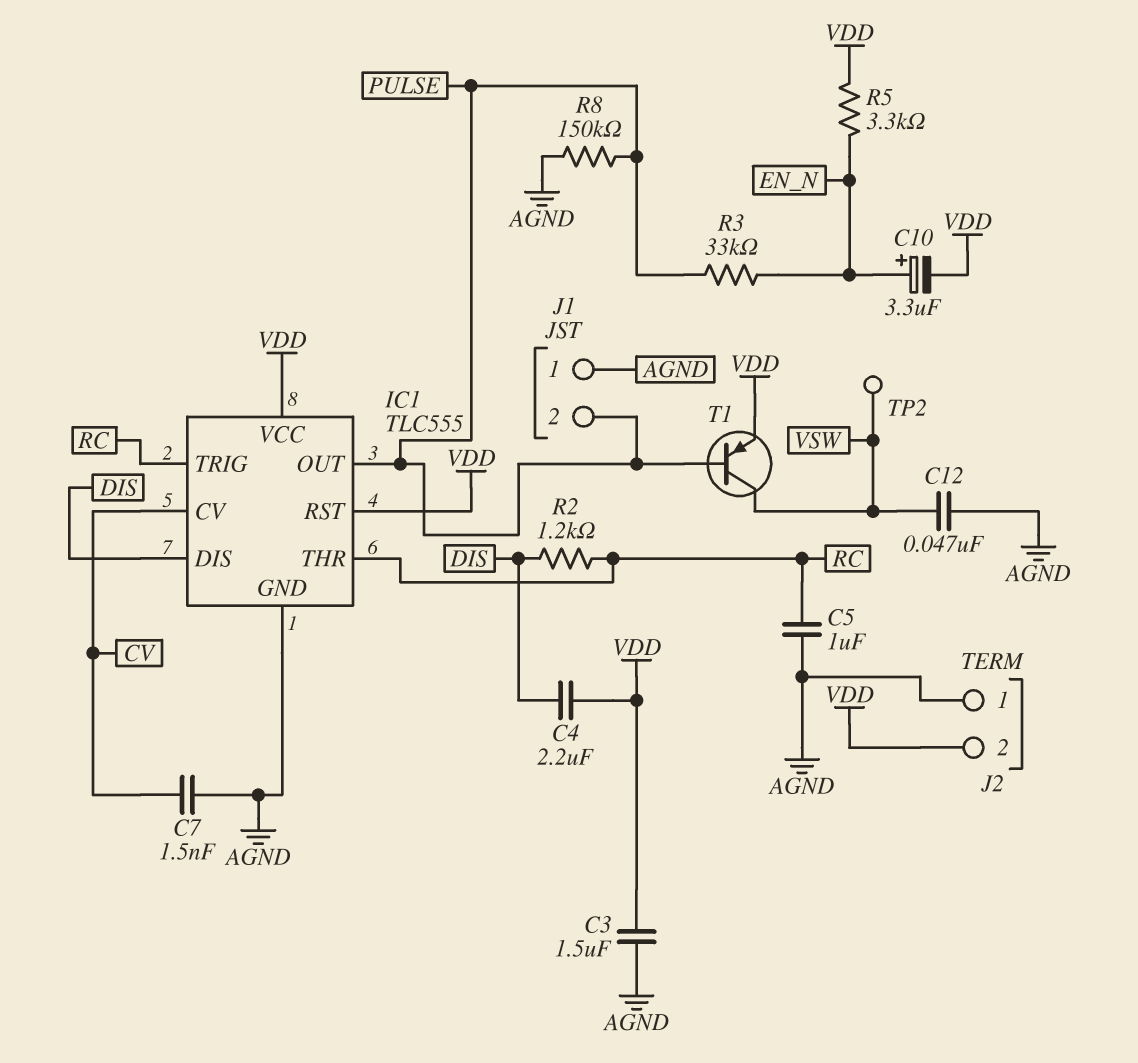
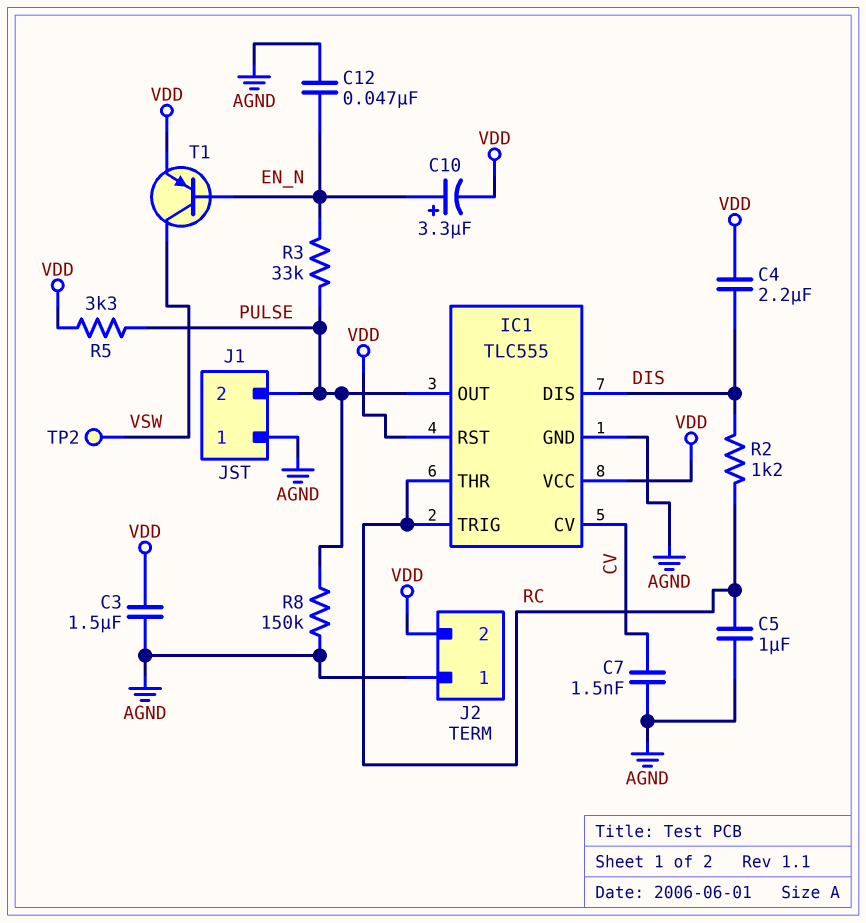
C12: 47nF (AGND, VSW) -> 47nF (AGND, EN_N)
R5: 3.3k (EN_N, VDD) -> 3.3k (PULSE, VDD)
T1: PNP (B PULSE, C VSW, E VDD) -> PNP (B EN_N, C VSW, E VDD)

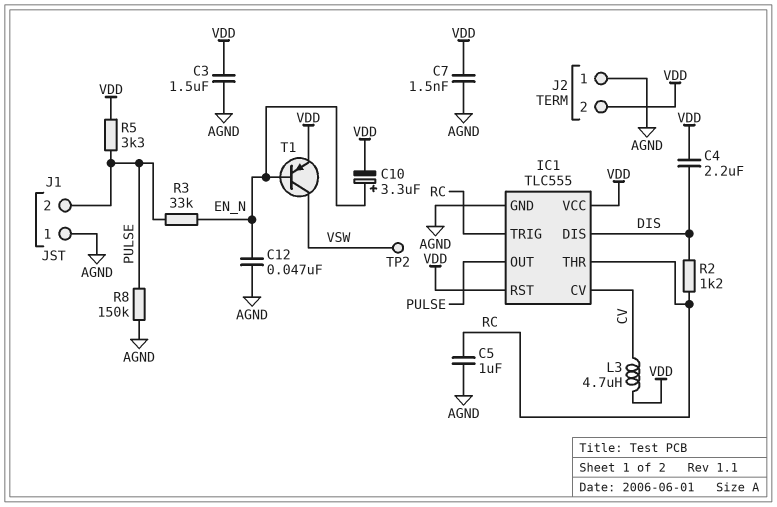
C7: 1.5nF (AGND, CV) -> 1.5nF (AGND, VDD)
L3: none -> 4.7uH (CV, VDD)

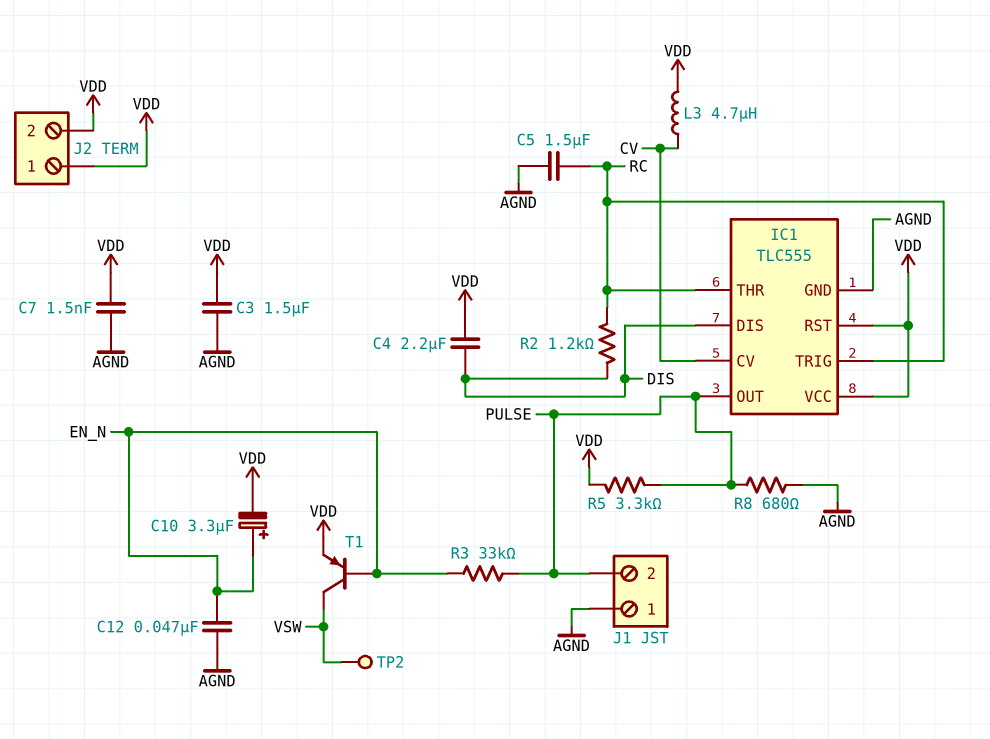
C5: 1uF (AGND, RC) -> 1.5uF (AGND, RC)
J2 pin 1: AGND -> VDD
R8: 150k (AGND, PULSE) -> 680 (AGND, PULSE)

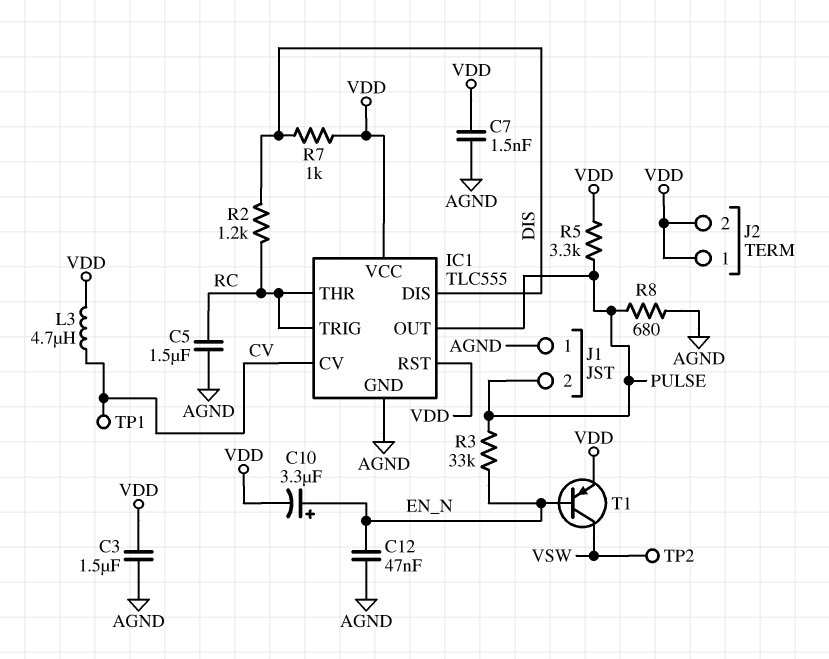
C4: 2.2uF (DIS, VDD) -> none
R7: none -> 1k (DIS, VDD)
TP1: none -> test point (CV)

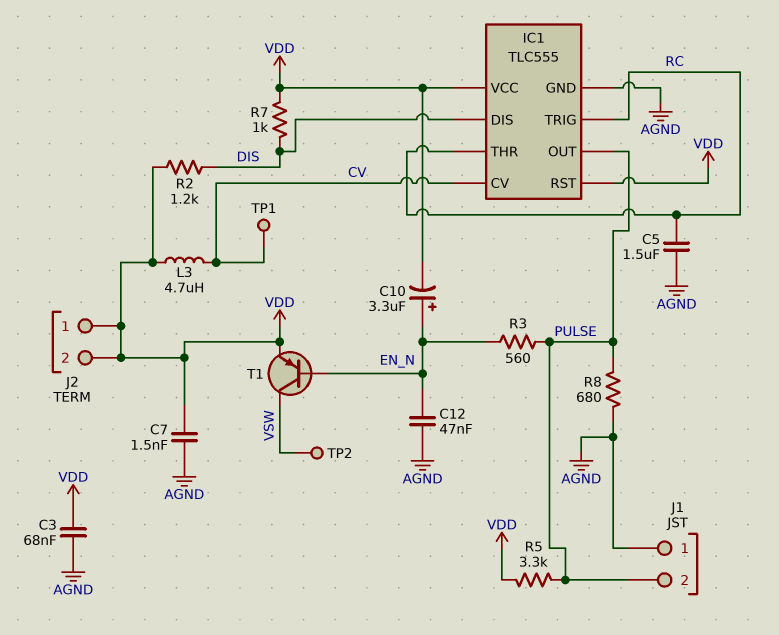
C3: 1.5uF (AGND, VDD) -> 68nF (AGND, VDD)
R2: 1.2k (DIS, RC) -> 1.2k (DIS, VDD)
R3: 33k (EN_N, PULSE) -> 560 (EN_N, PULSE)

